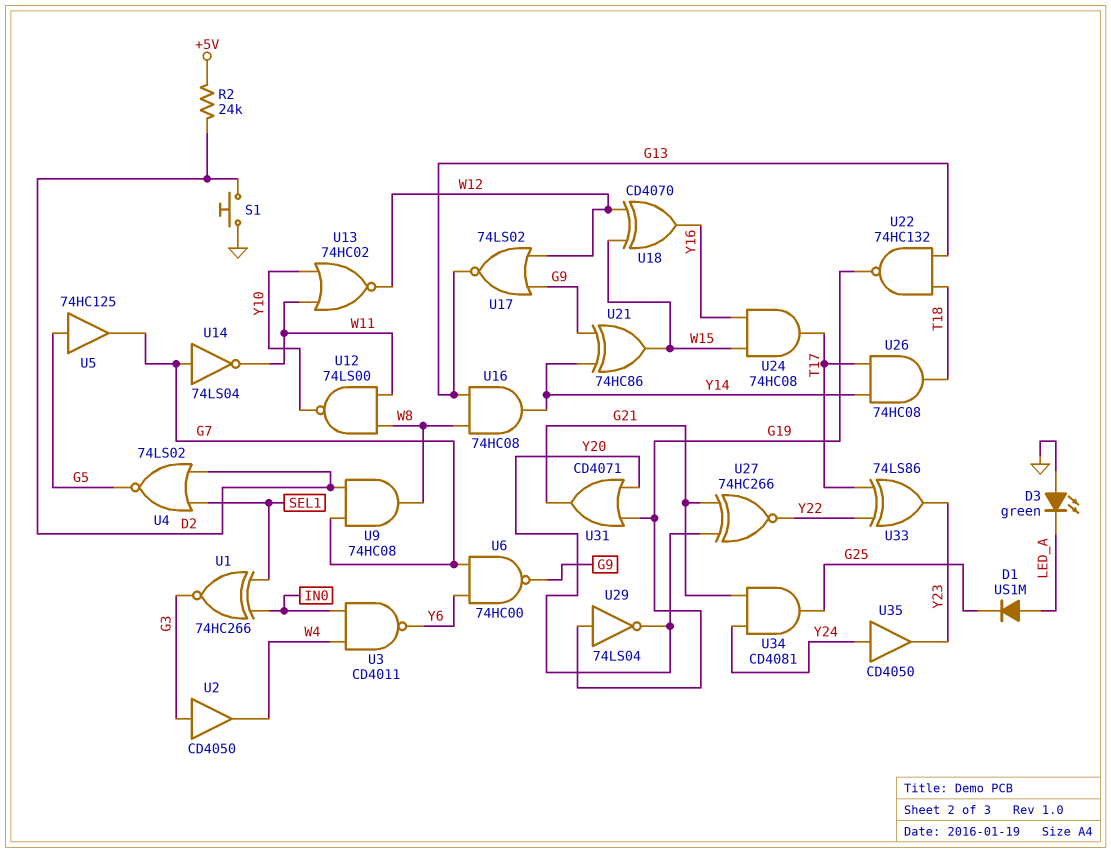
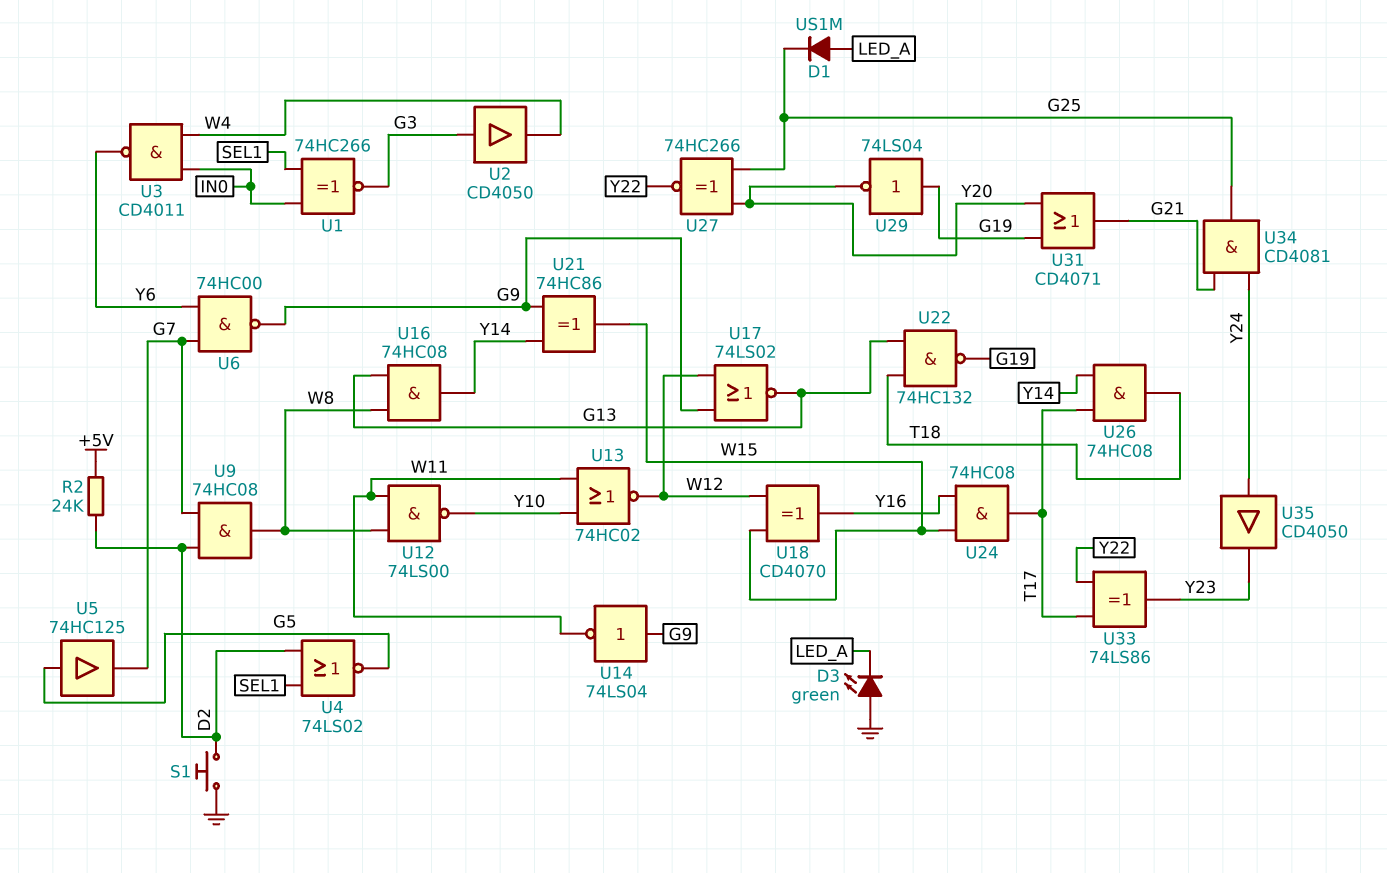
U14: NOT 74LS04 (in G7, out W11) -> NOT 74LS04 (in G9, out W11)
U27: XNOR 74HC266 (in G21, in Y20, out Y22) -> XNOR 74HC266 (in G25, in Y20, out Y22)

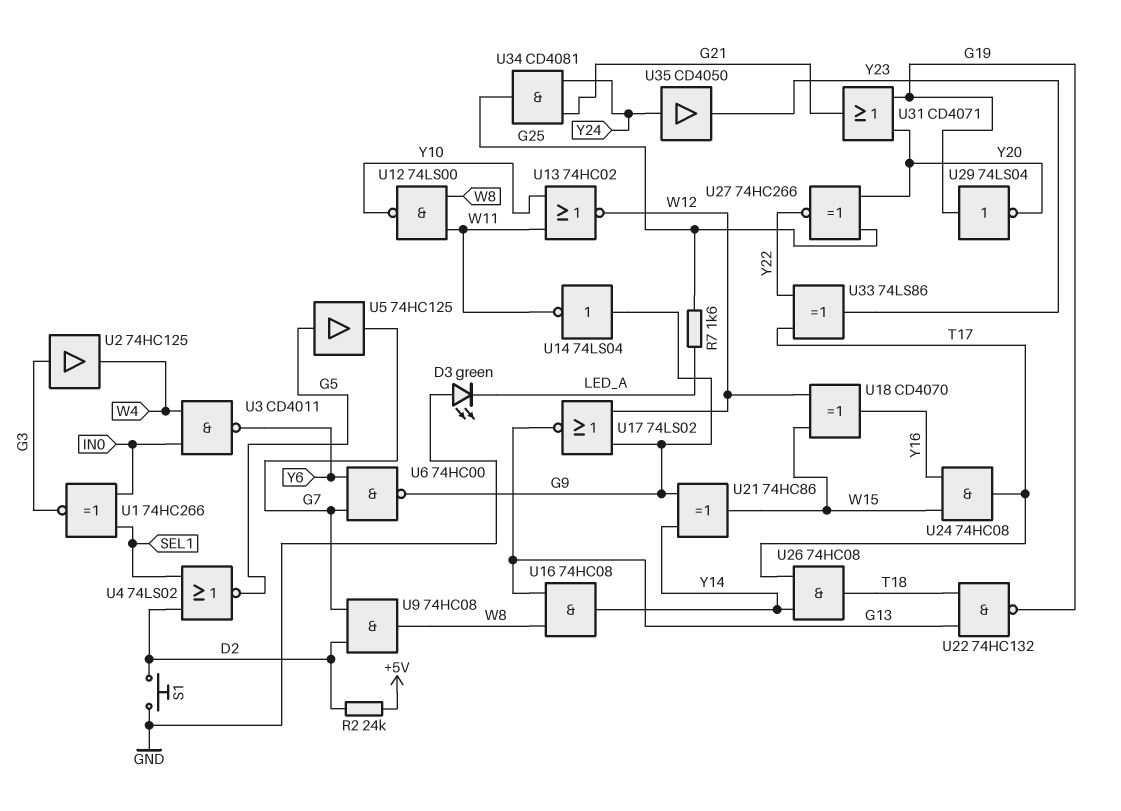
D1: diode US1M (A LED_A, K G25) -> none
R7: none -> 1.6k (G25, LED_A)
U2: buffer CD4050 (in G3, out W4) -> buffer 74HC125 (in G3, out W4)

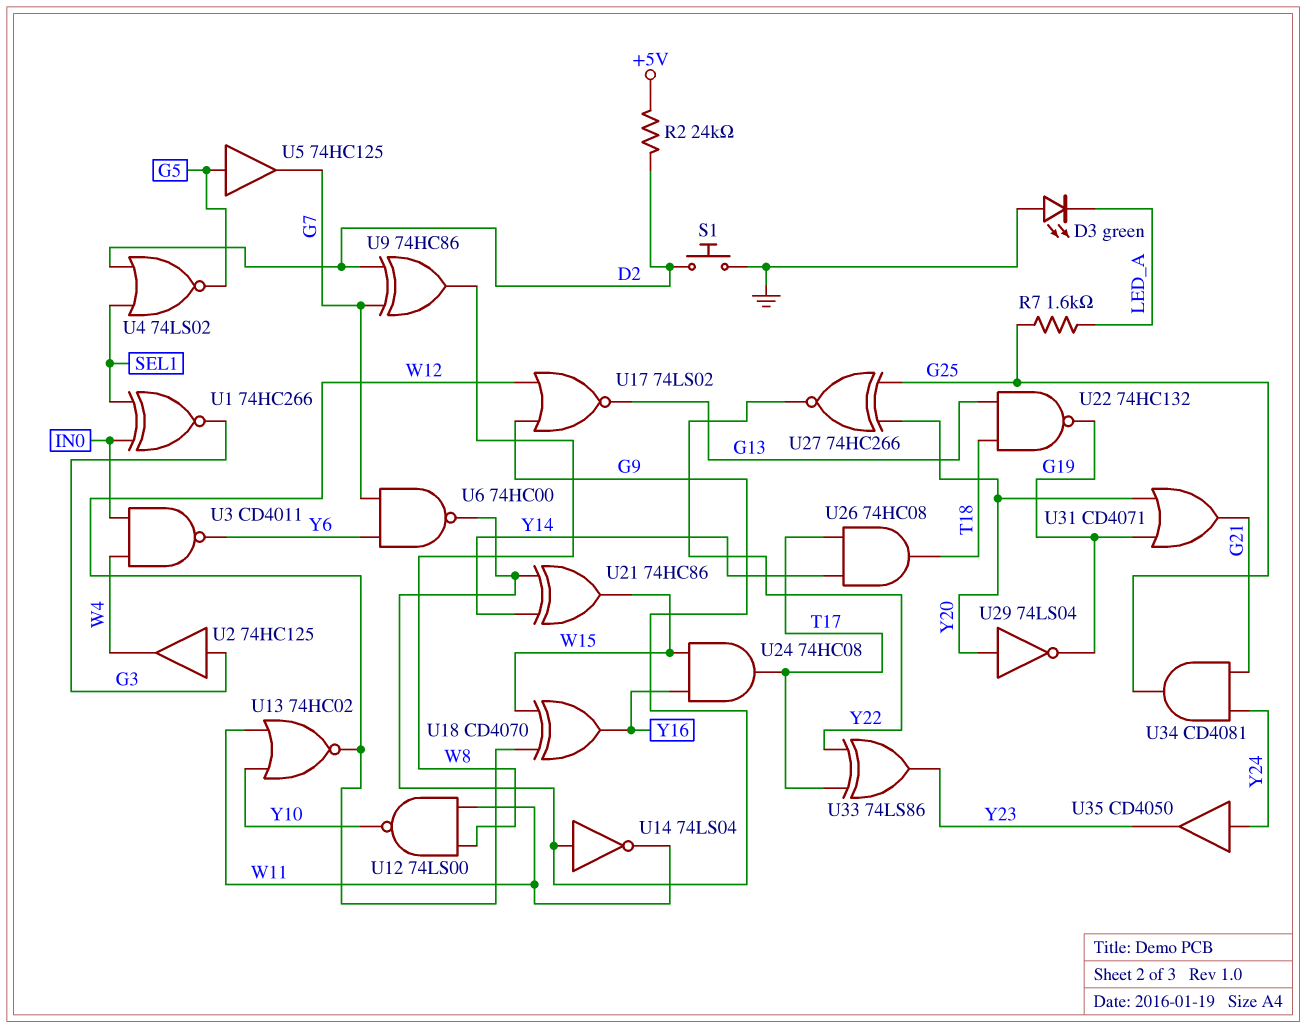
U9: AND 74HC08 (in D2, in G7, out W8) -> XOR 74HC86 (in D2, in G7, out W8)
U16: AND 74HC08 (in G13, in W8, out Y14) -> none
U29: NOT 74LS04 (in G19, out Y20) -> NOT 74LS04 (in Y20, out G19)

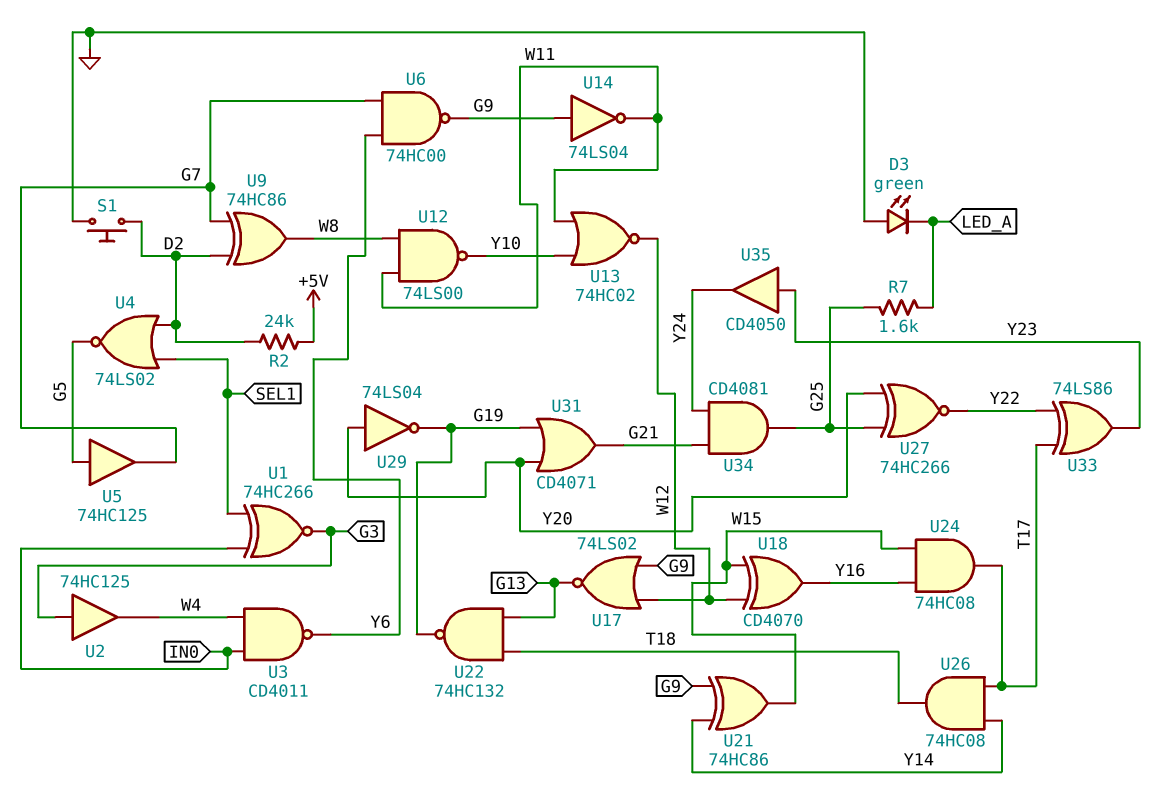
U35: buffer CD4050 (in Y24, out Y23) -> buffer CD4050 (in Y23, out Y24)

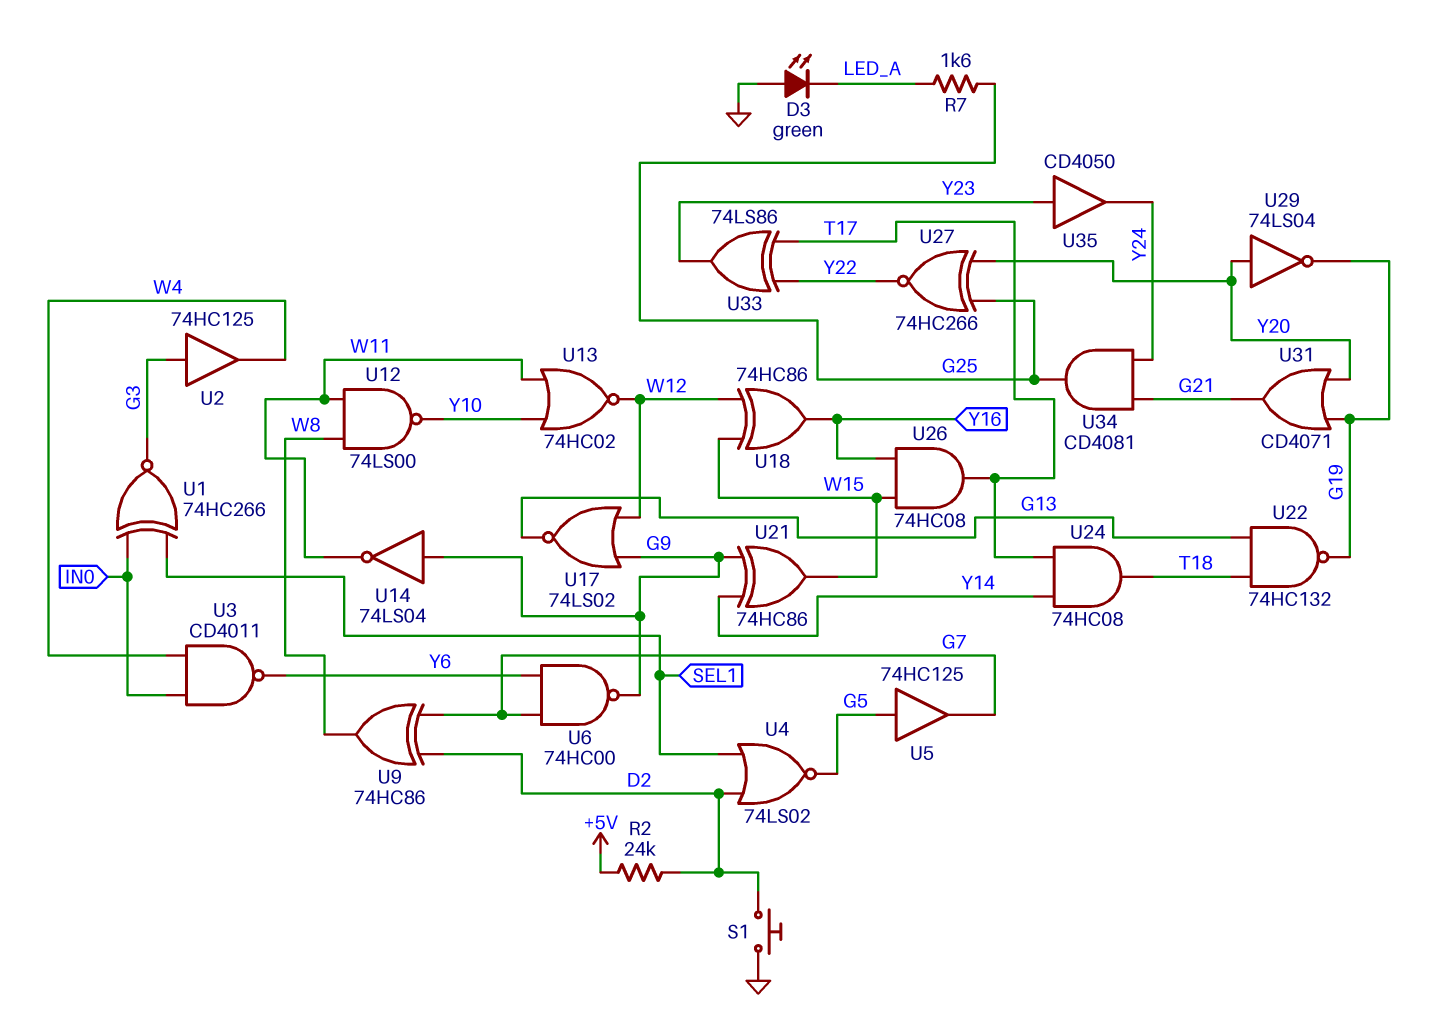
U18: XOR CD4070 (in W12, in W15, out Y16) -> XOR 74HC86 (in W12, in W15, out Y16)
U24: AND 74HC08 (in W15, in Y16, out T17) -> AND 74HC08 (in T17, in Y14, out T18)
U26: AND 74HC08 (in T17, in Y14, out T18) -> AND 74HC08 (in W15, in Y16, out T17)

